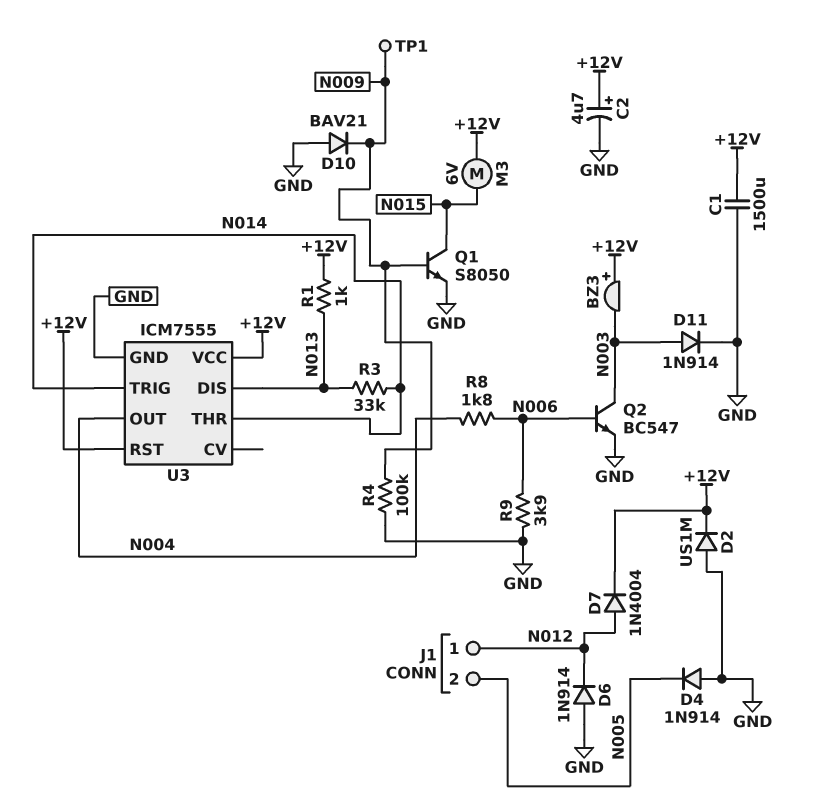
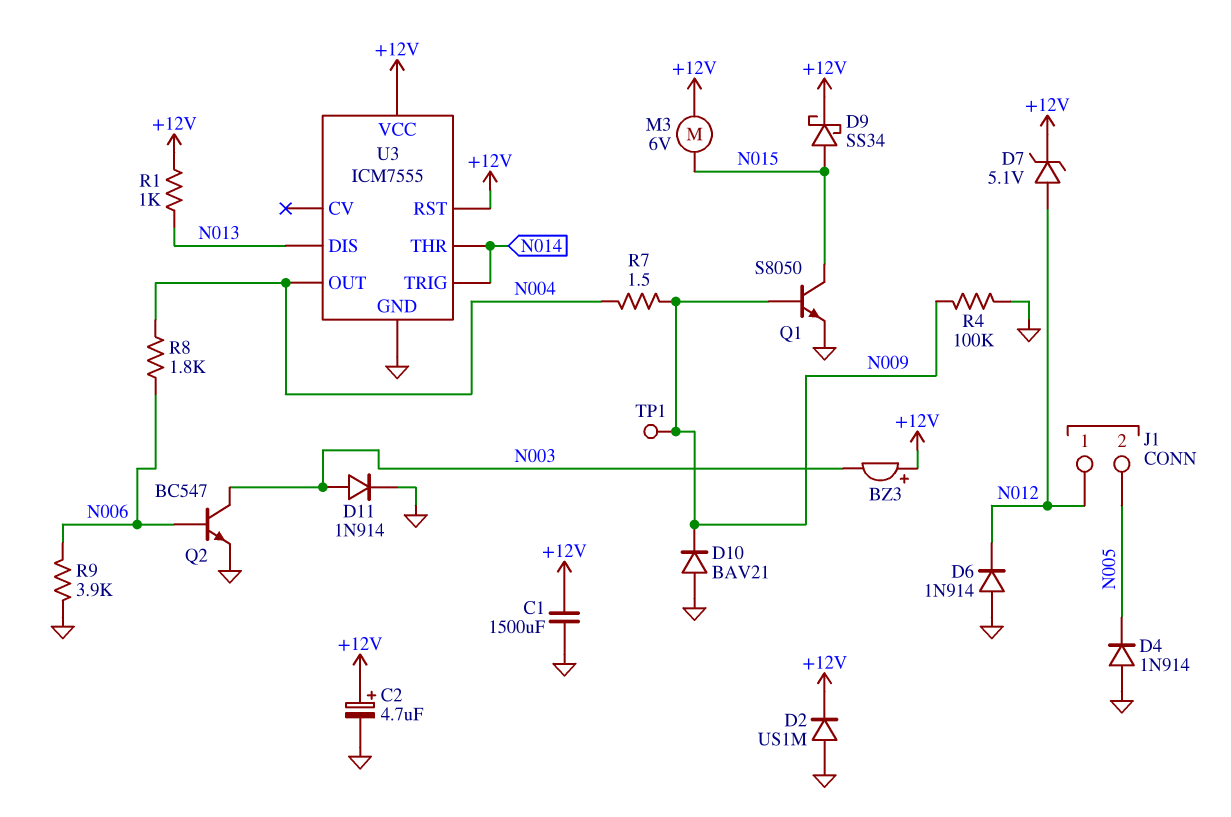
D7: diode 1N4004 (A N012, K +12V) -> zener 5.1V (A N012, K +12V)
D9: none -> schottky SS34 (A N015, K +12V)
R3: 33k (N013, N014) -> none
R7: none -> 1.5 (N004, N009)

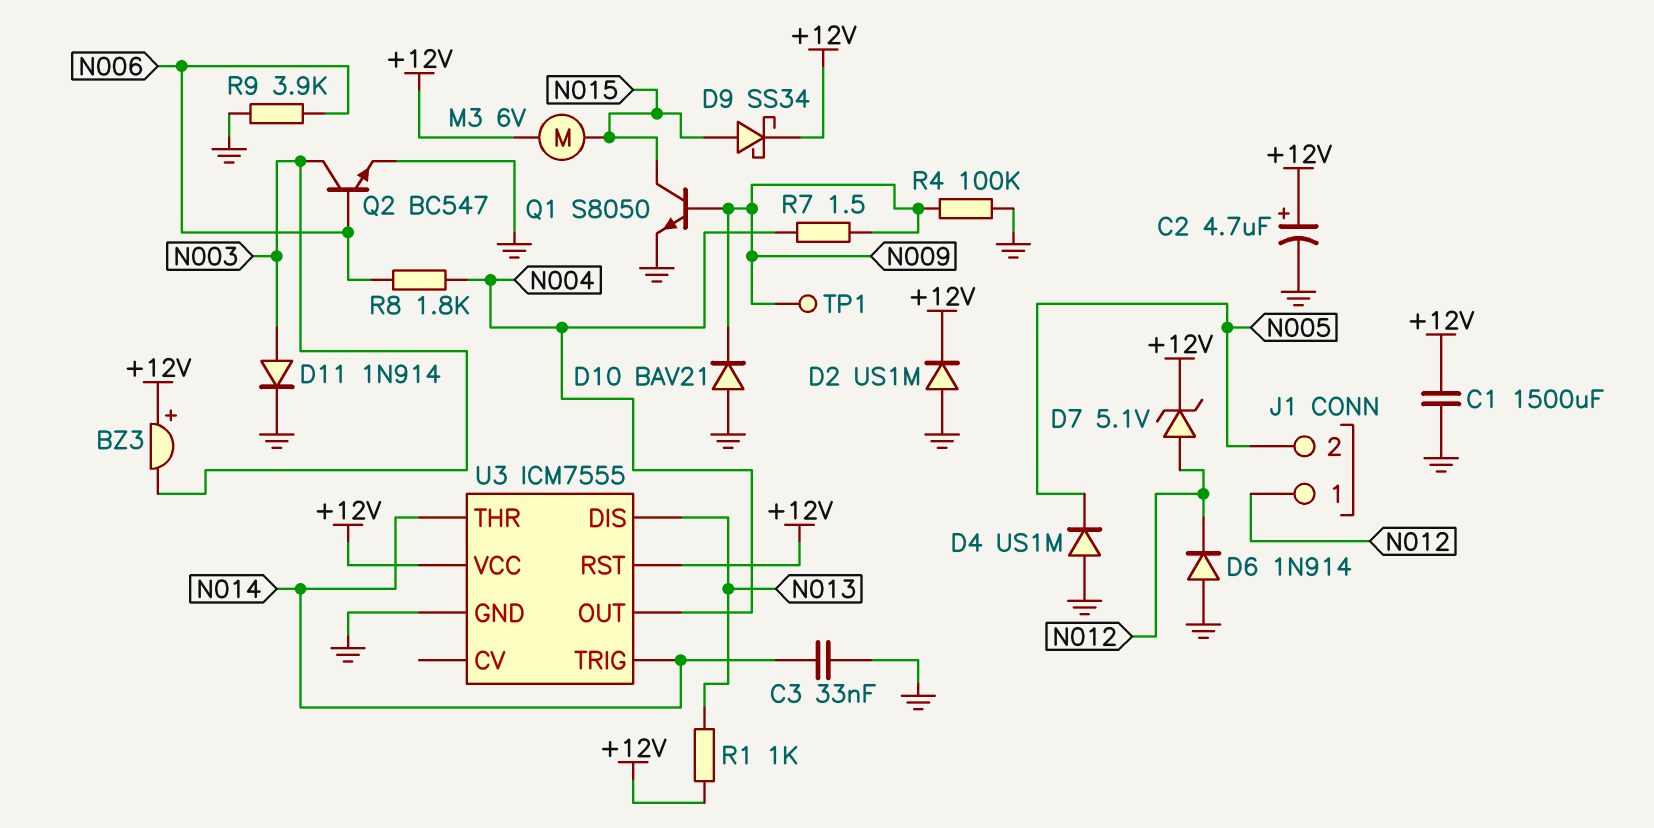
C3: none -> 33nF (GND, N014)
D4: diode 1N914 (A GND, K N005) -> diode US1M (A GND, K N005)

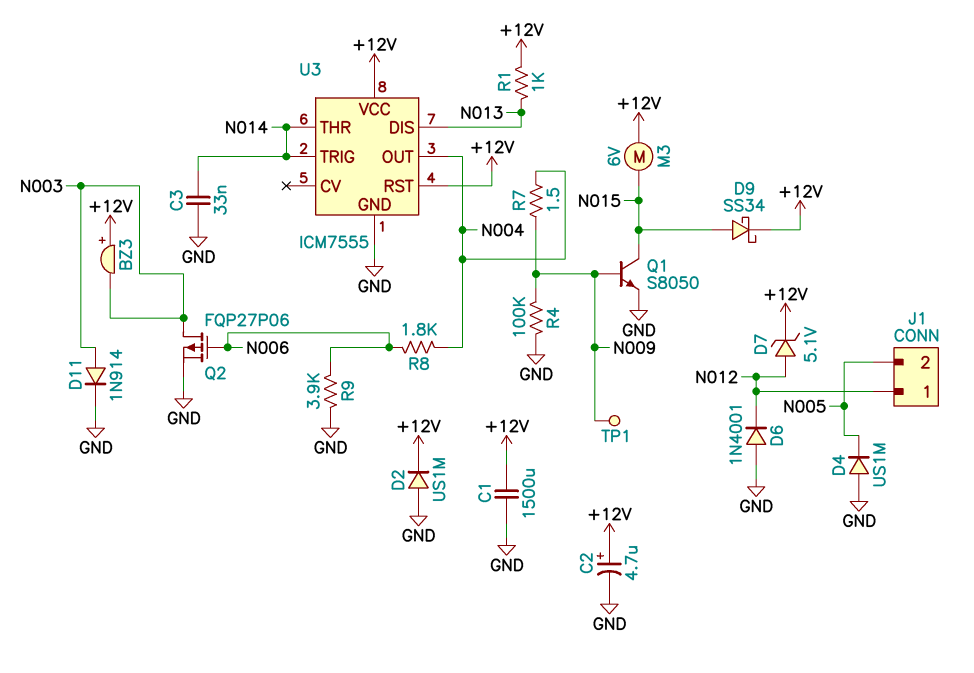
D6: diode 1N914 (A GND, K N012) -> diode 1N4001 (A GND, K N012)
D10: diode BAV21 (A GND, K N009) -> none
Q2: NPN BC547 (B N006, C N003, E GND) -> PMOS FQP27P06 (G N006, D N003, S GND)

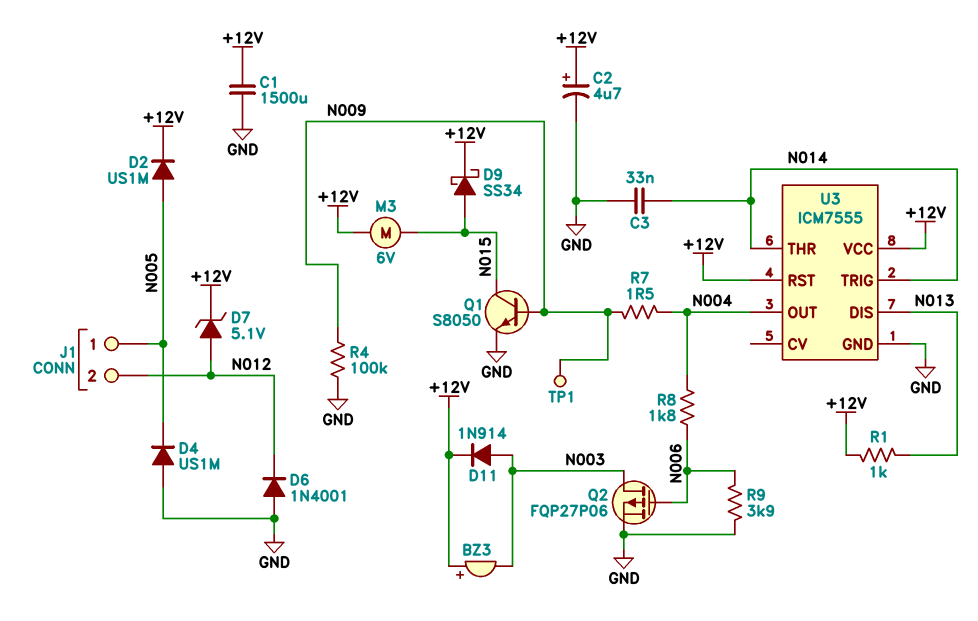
D2: diode US1M (A GND, K +12V) -> diode US1M (A N005, K +12V)
D11: diode 1N914 (A N003, K GND) -> diode 1N914 (A N003, K +12V)
J1 pin 1: N012 -> N005
J1 pin 2: N005 -> N012

